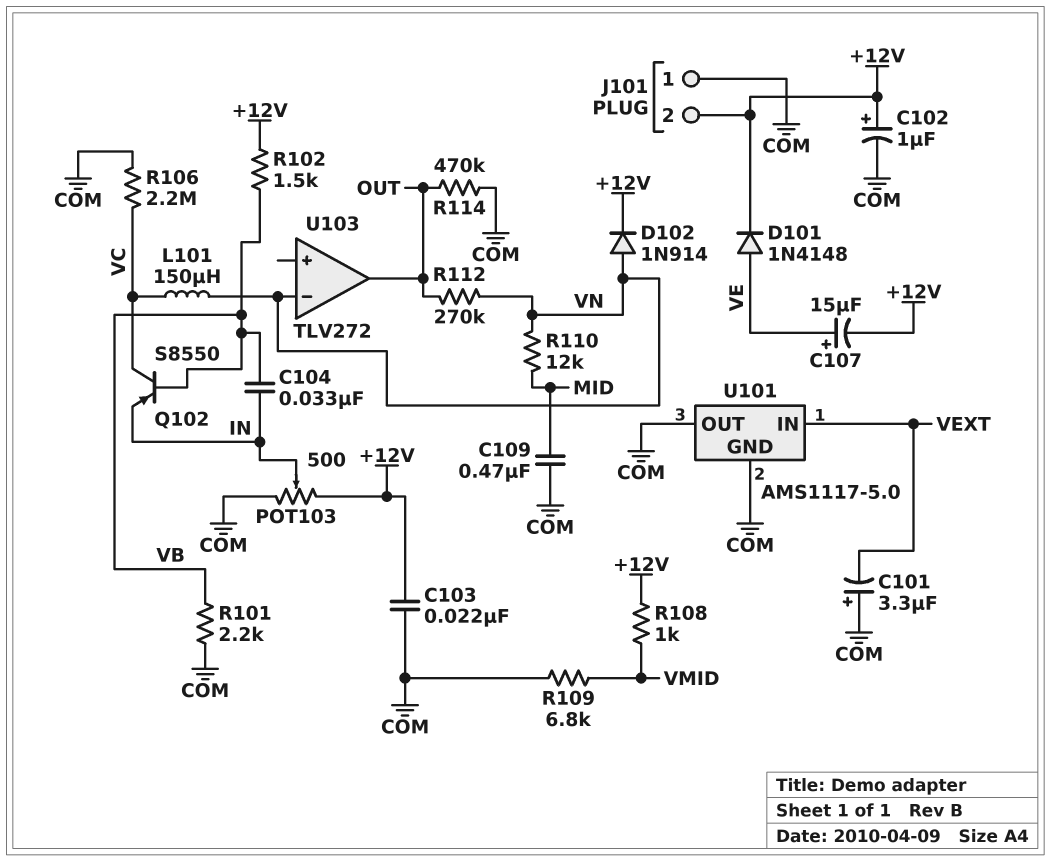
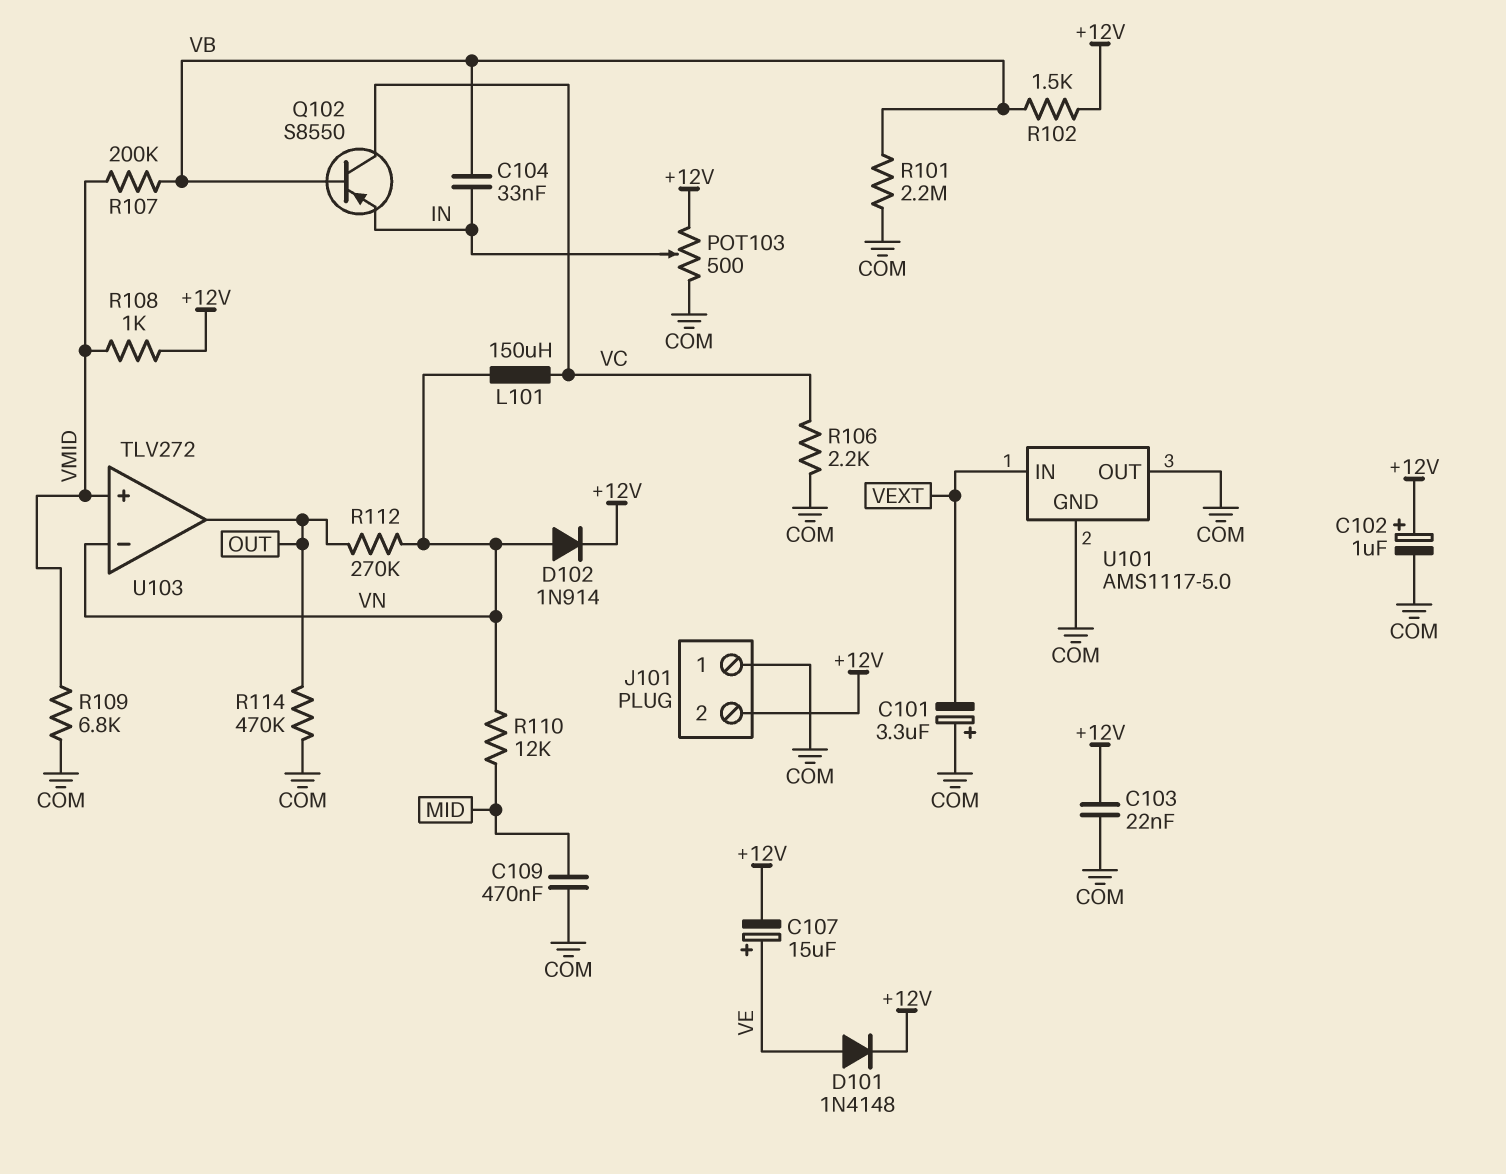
R101: 2.2k (COM, VB) -> 2.2M (COM, VB)
R106: 2.2M (COM, VC) -> 2.2k (COM, VC)
R107: none -> 200k (VB, VMID)
U103 pin in+: none -> VMID

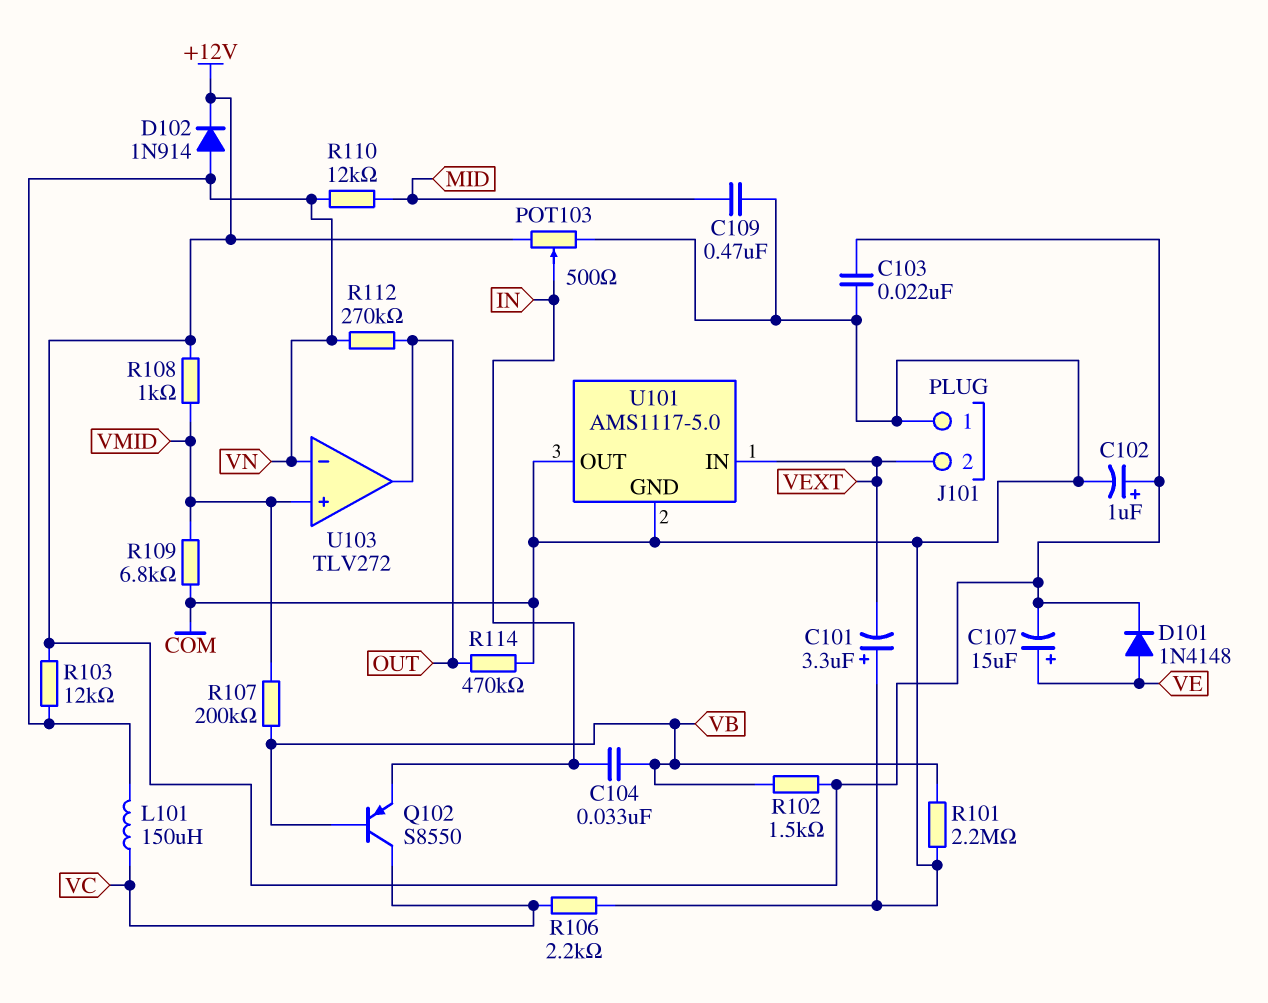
J101 pin 2: +12V -> VEXT
R103: none -> 12k (+12V, VN)

